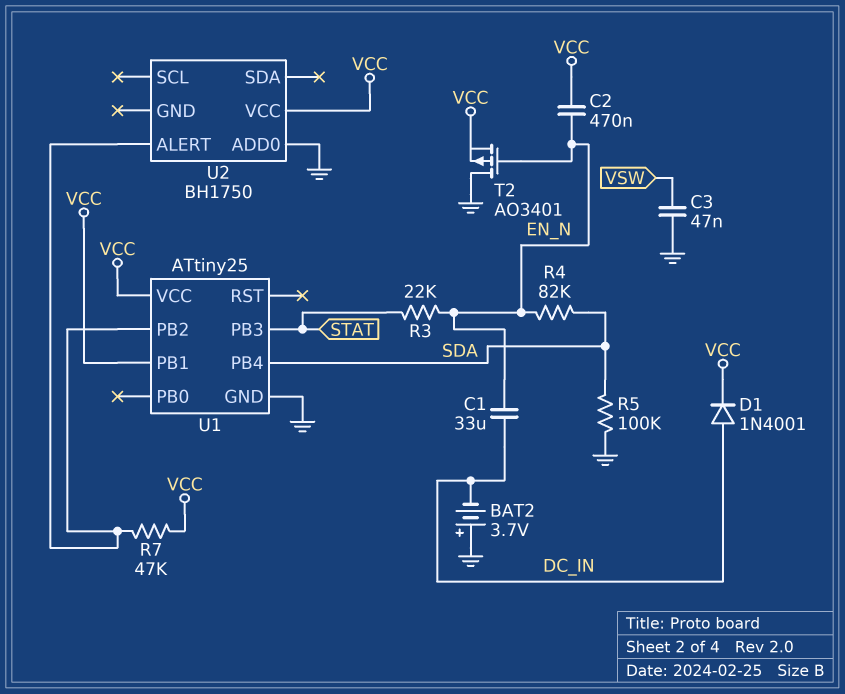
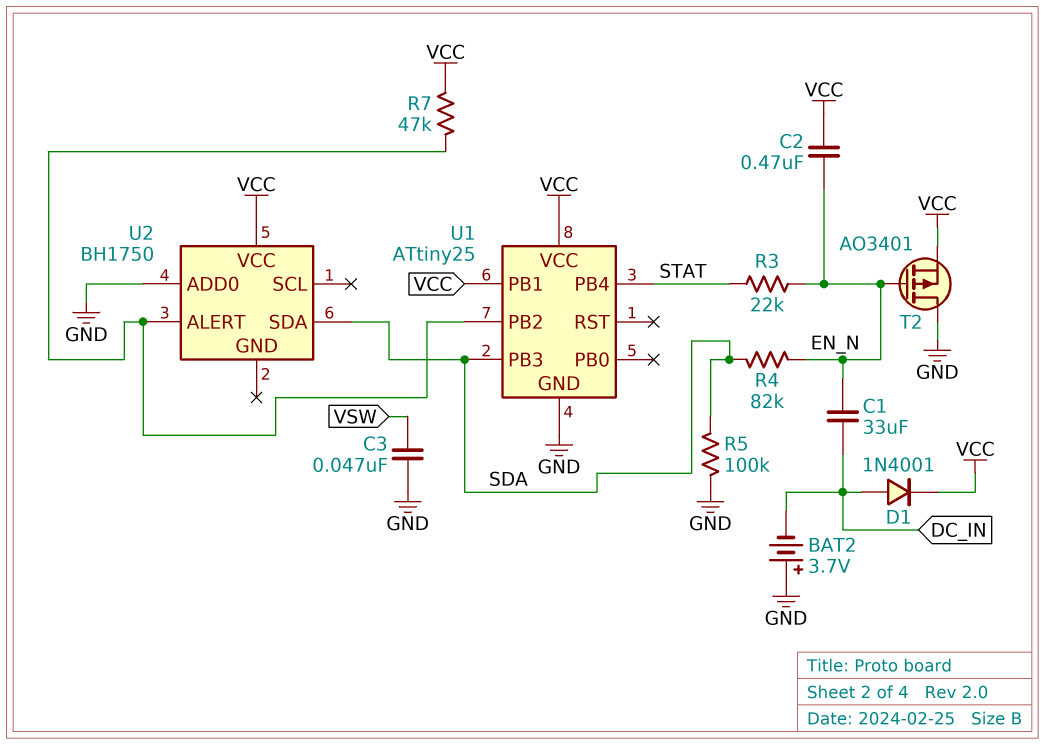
U1 pin PB3: STAT -> SDA
U1 pin PB4: SDA -> STAT
U2 pin SDA: none -> SDA

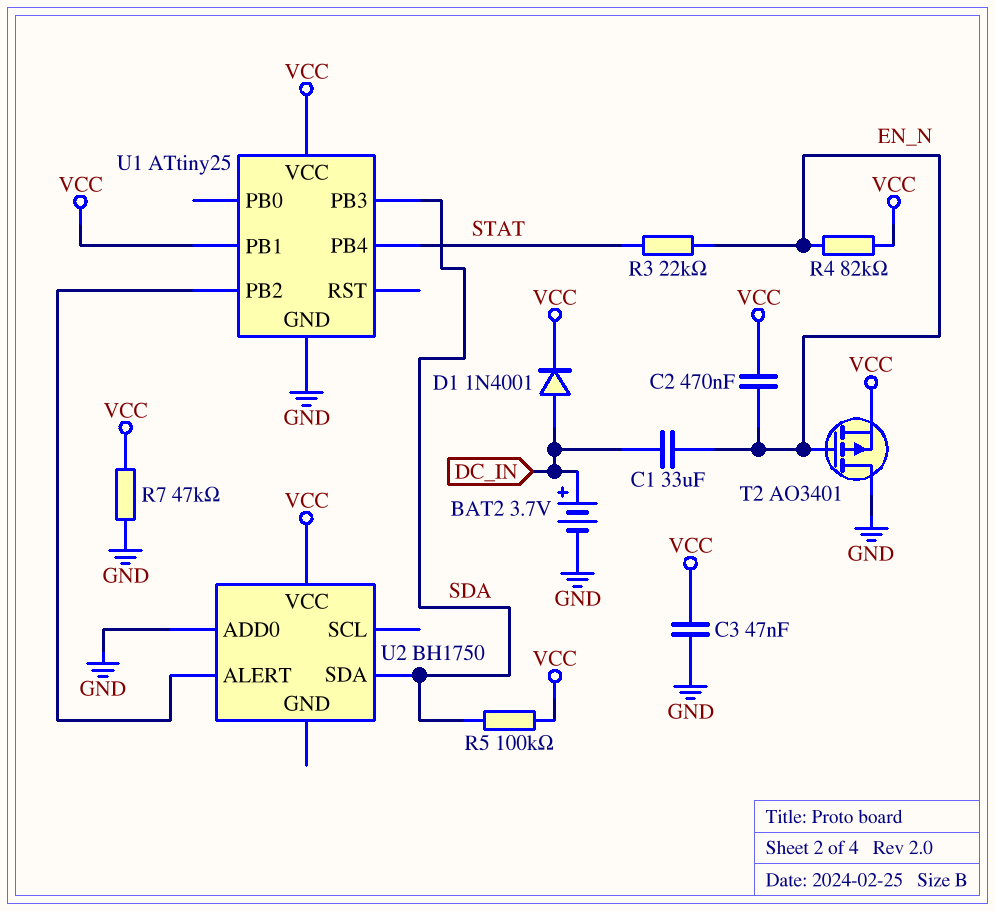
BAT2: 3.7V (plus GND, minus DC_IN) -> 3.7V (plus DC_IN, minus GND)
C3: 47nF (GND, VSW) -> 47nF (GND, VCC)
R4: 82k (EN_N, SDA) -> 82k (EN_N, VCC)
R5: 100k (GND, SDA) -> 100k (SDA, VCC)
R7: 47k (U1/PB2, VCC) -> 47k (GND, VCC)

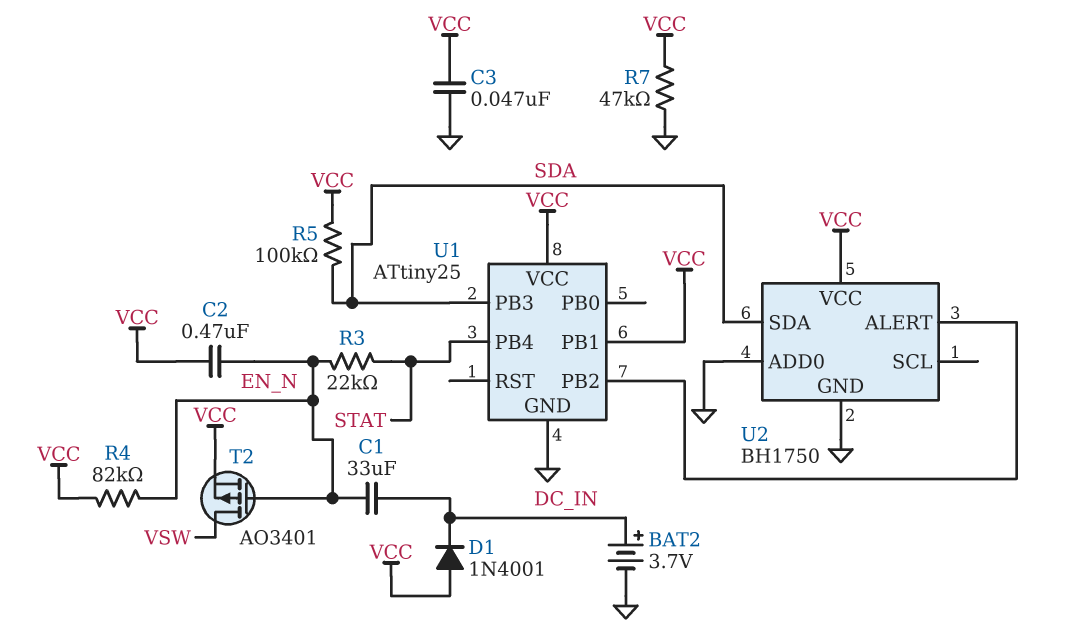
D1: diode 1N4001 (A DC_IN, K VCC) -> diode 1N4001 (A VCC, K DC_IN)
T2: PMOS AO3401 (G EN_N, D GND, S VCC) -> PMOS AO3401 (G EN_N, D VSW, S VCC)
U2 pin GND: none -> GND

